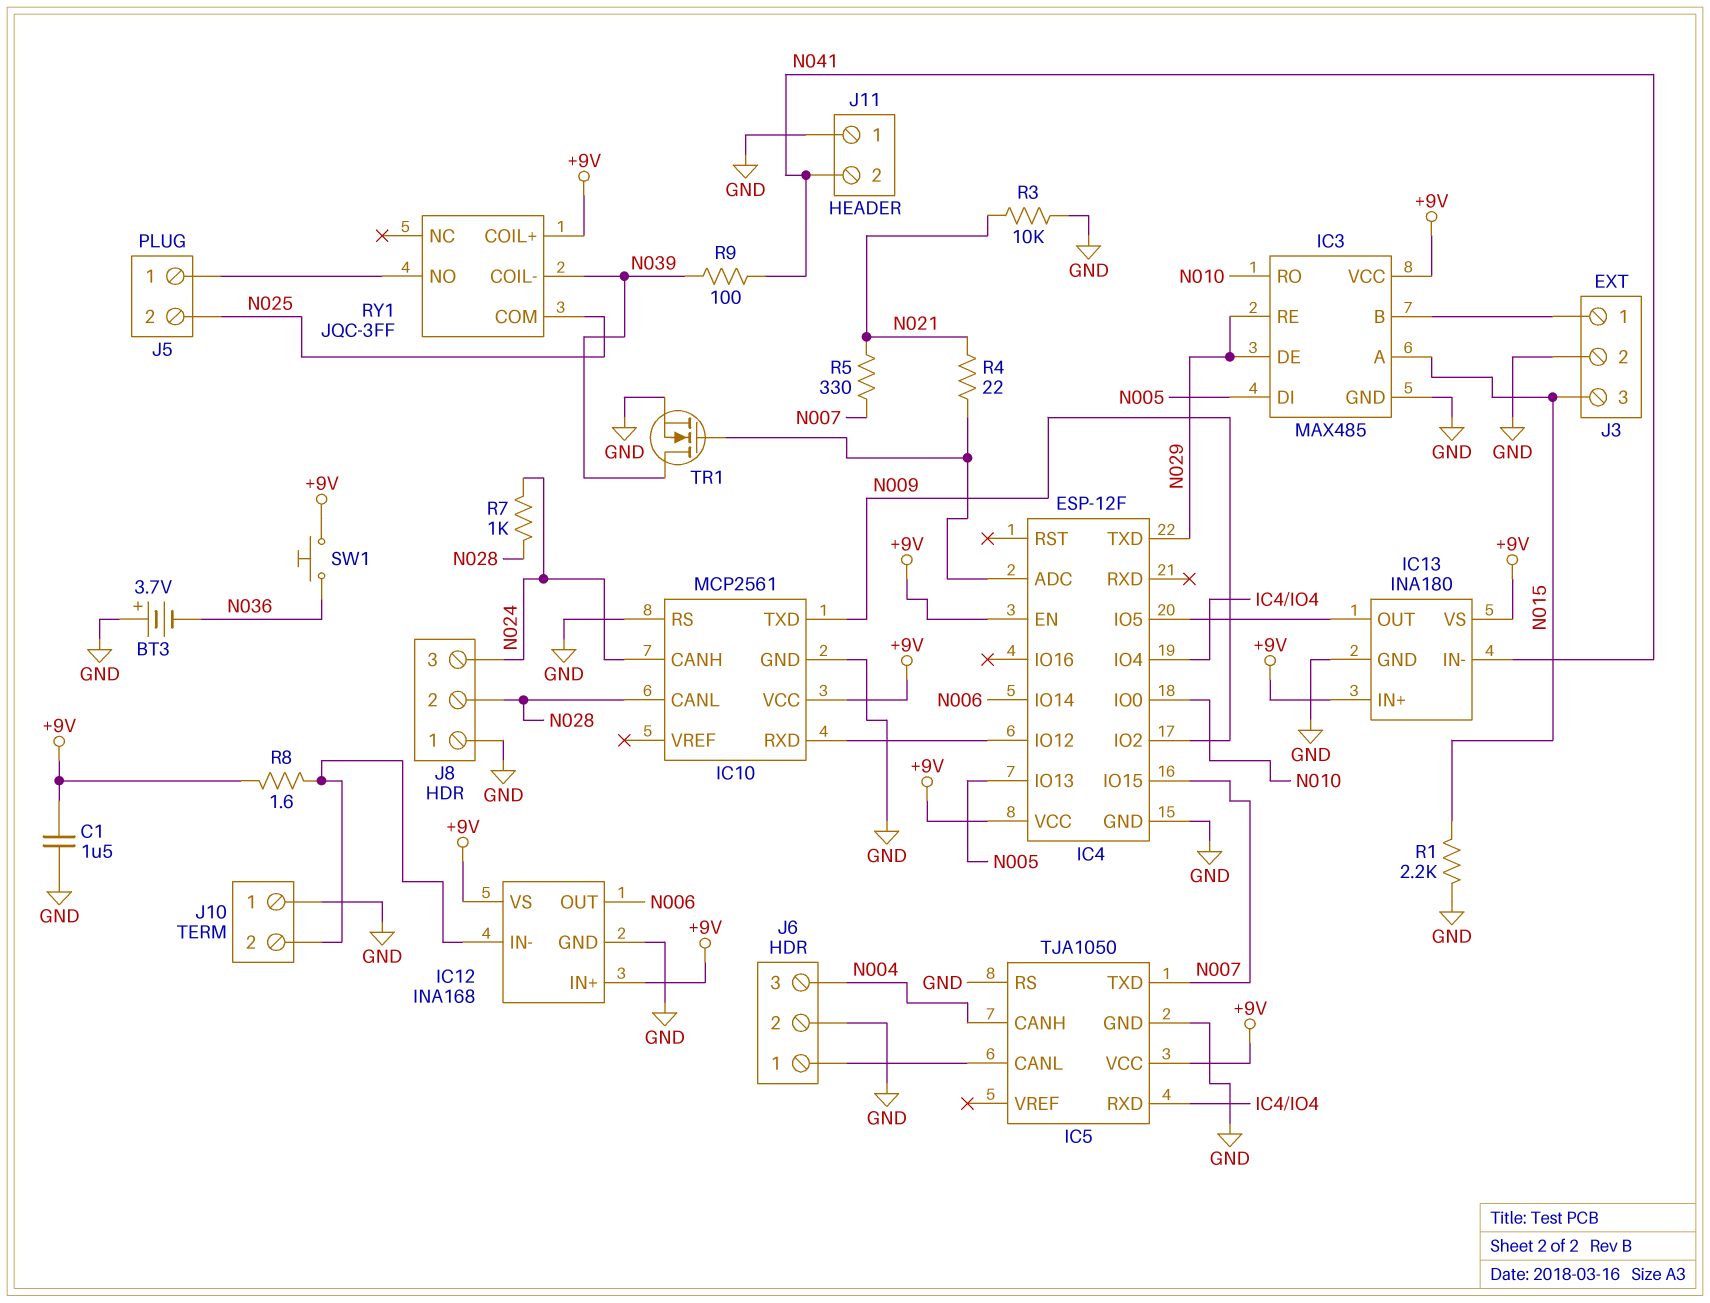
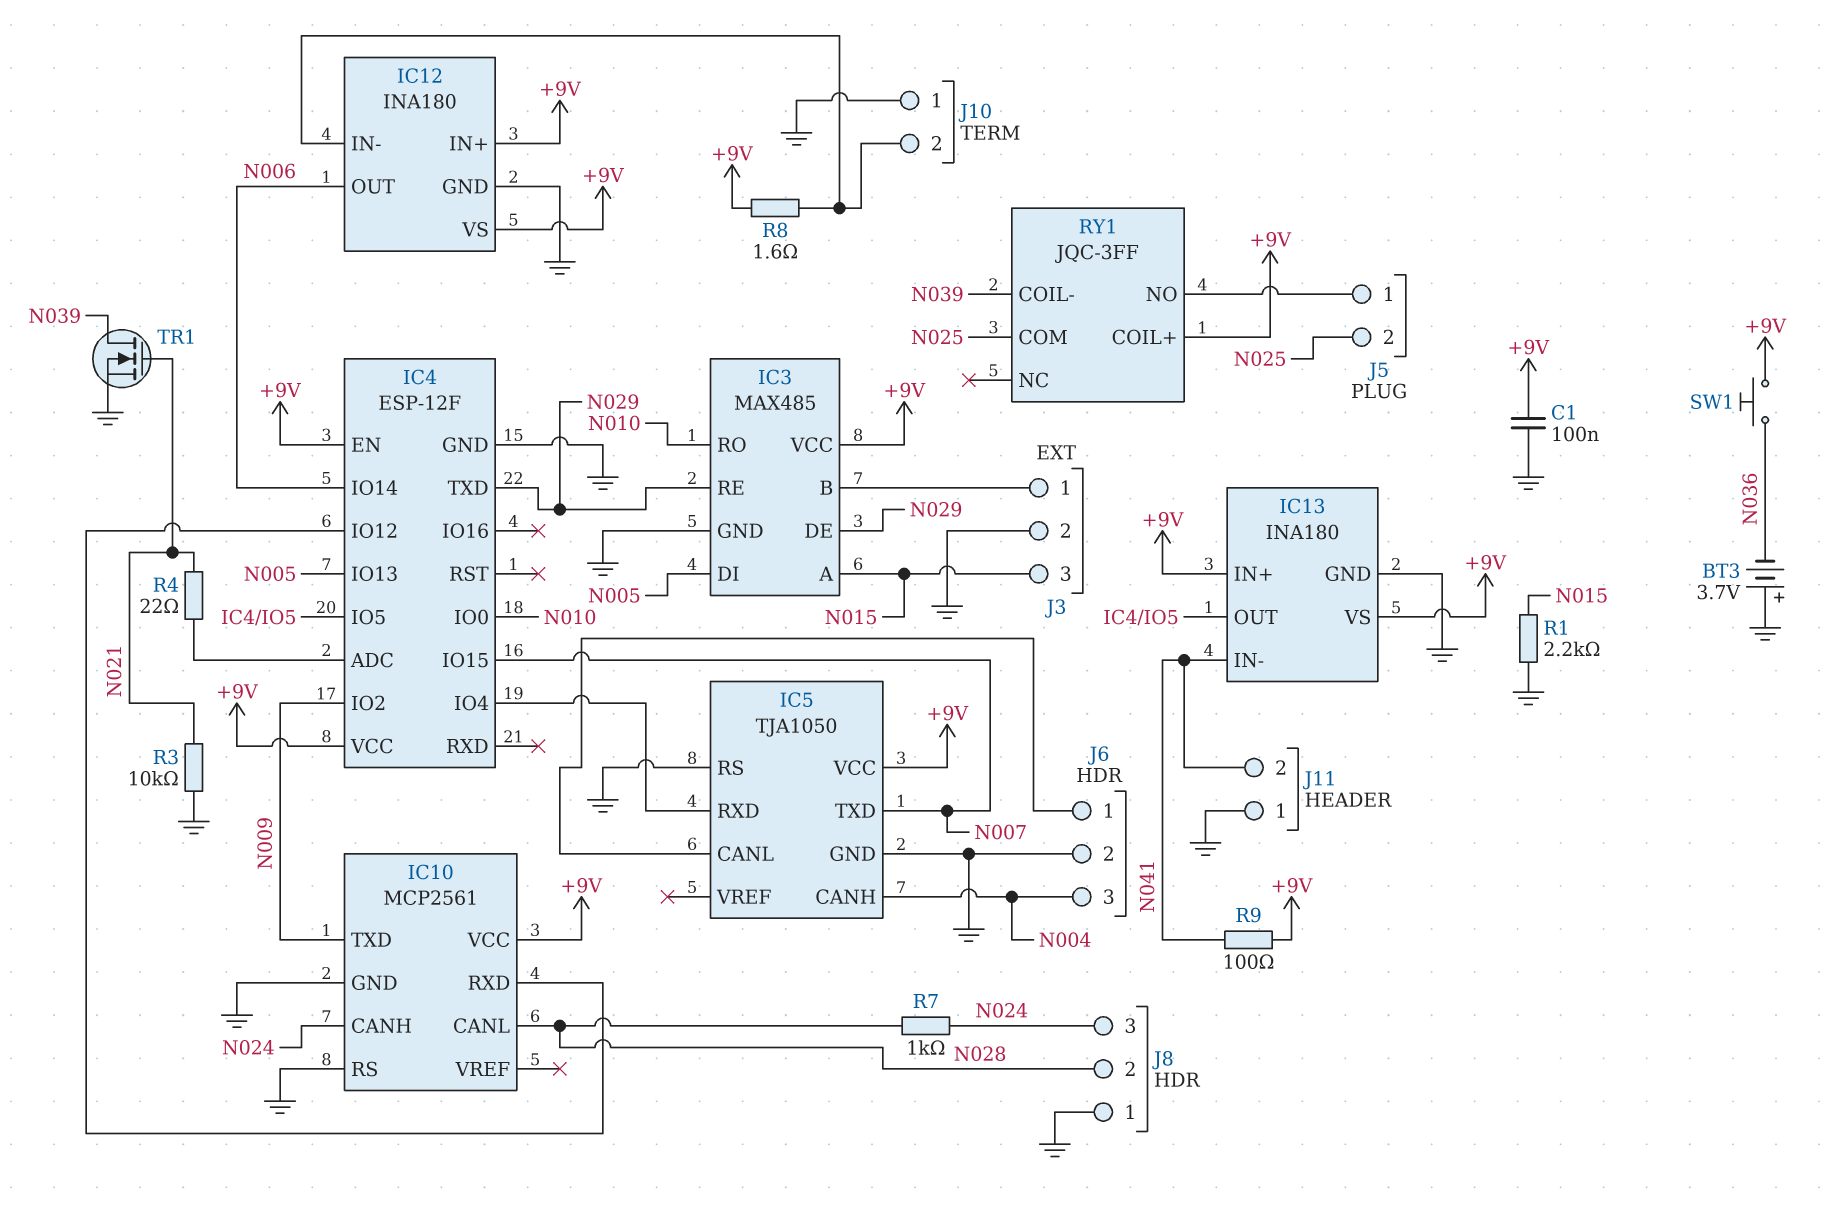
C1: 1.5uF (+9V, GND) -> 100nF (+9V, GND)
IC12: INA168 -> INA180
R5: 330 (N007, N021) -> none
R9: 100 (N039, N041) -> 100 (+9V, N041)
TR1: NMOS (G IC4/ADC, D N039, S GND) -> NMOS (G N021, D N039, S GND)

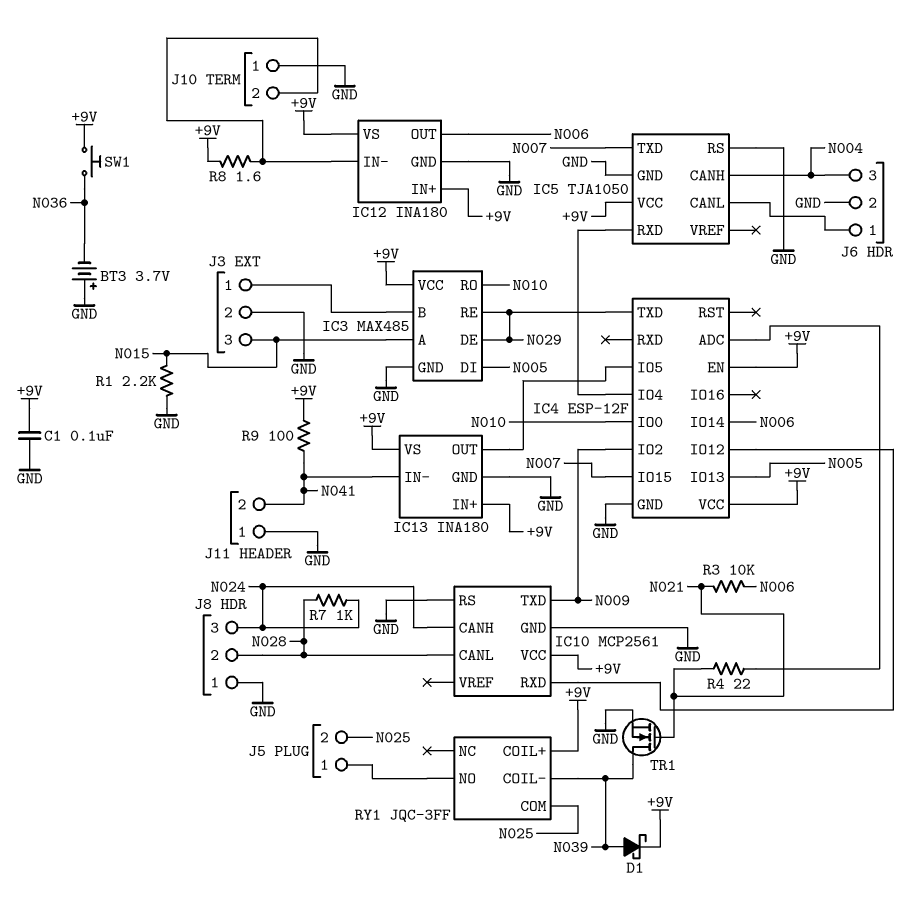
D1: none -> schottky (A N039, K +9V)
R3: 10k (GND, N021) -> 10k (N006, N021)

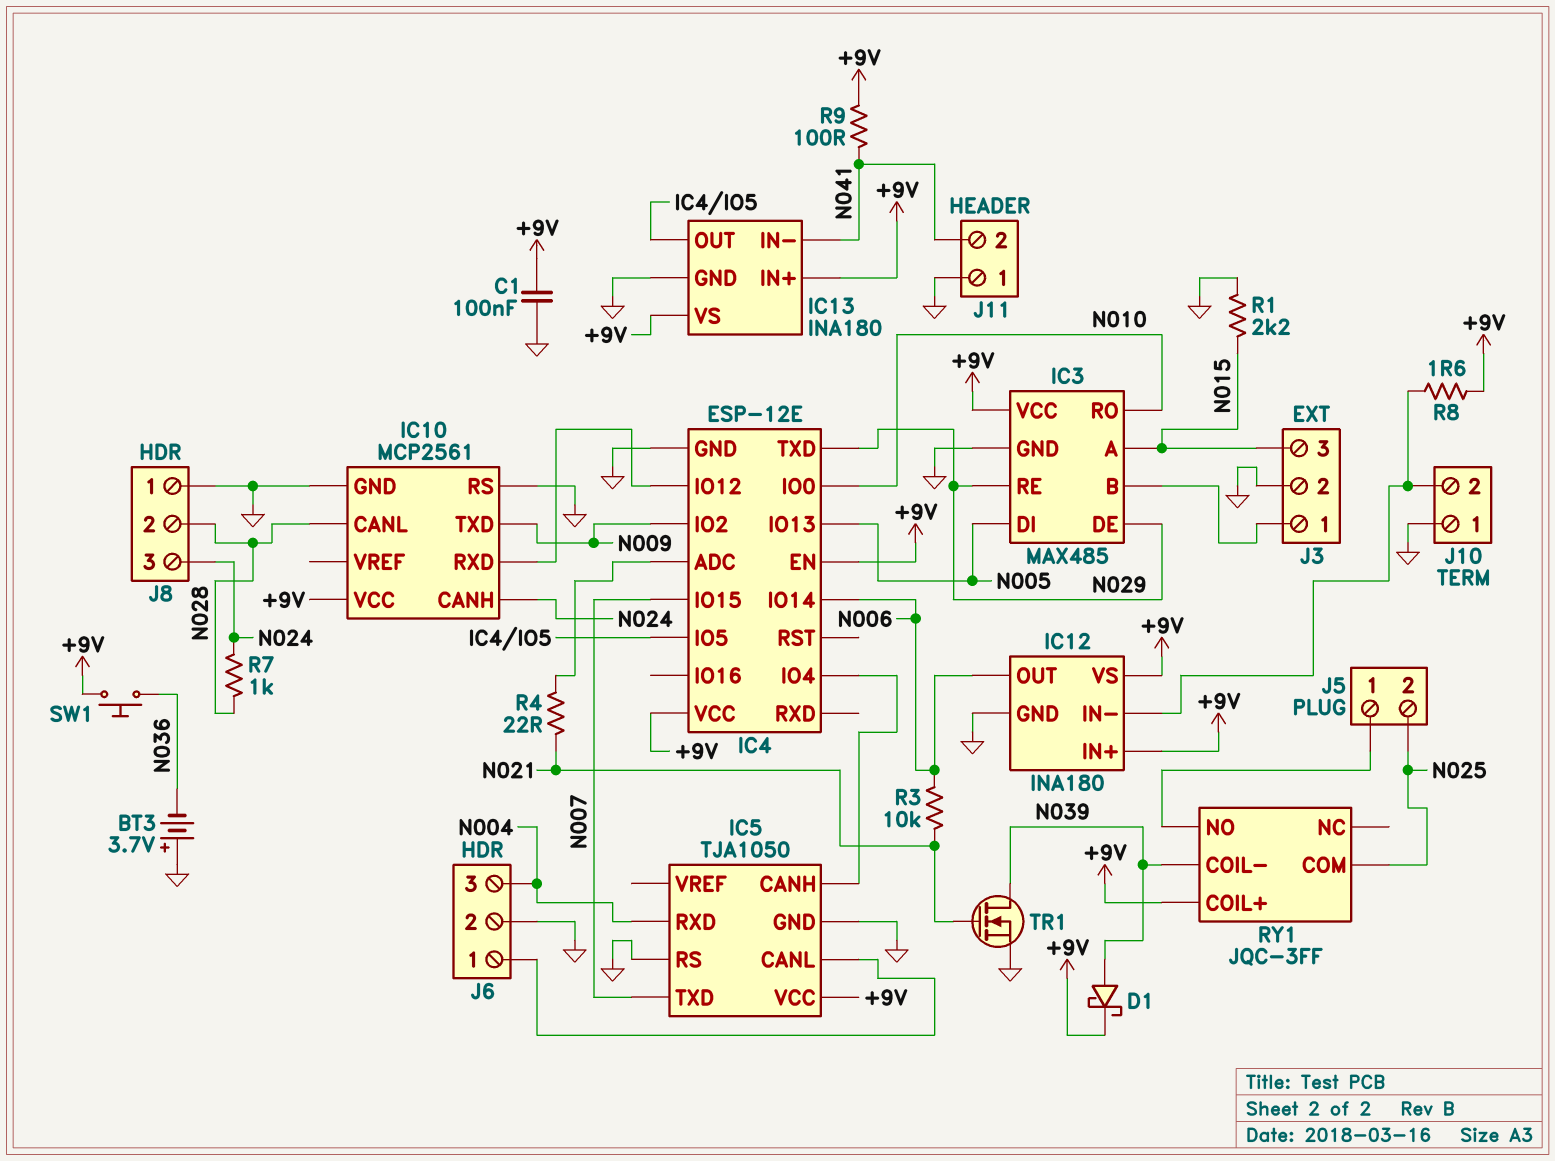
IC4: ESP-12F -> ESP-12E
IC5 pin CANH: N004 -> IC4/IO4
IC5 pin RXD: IC4/IO4 -> N004

